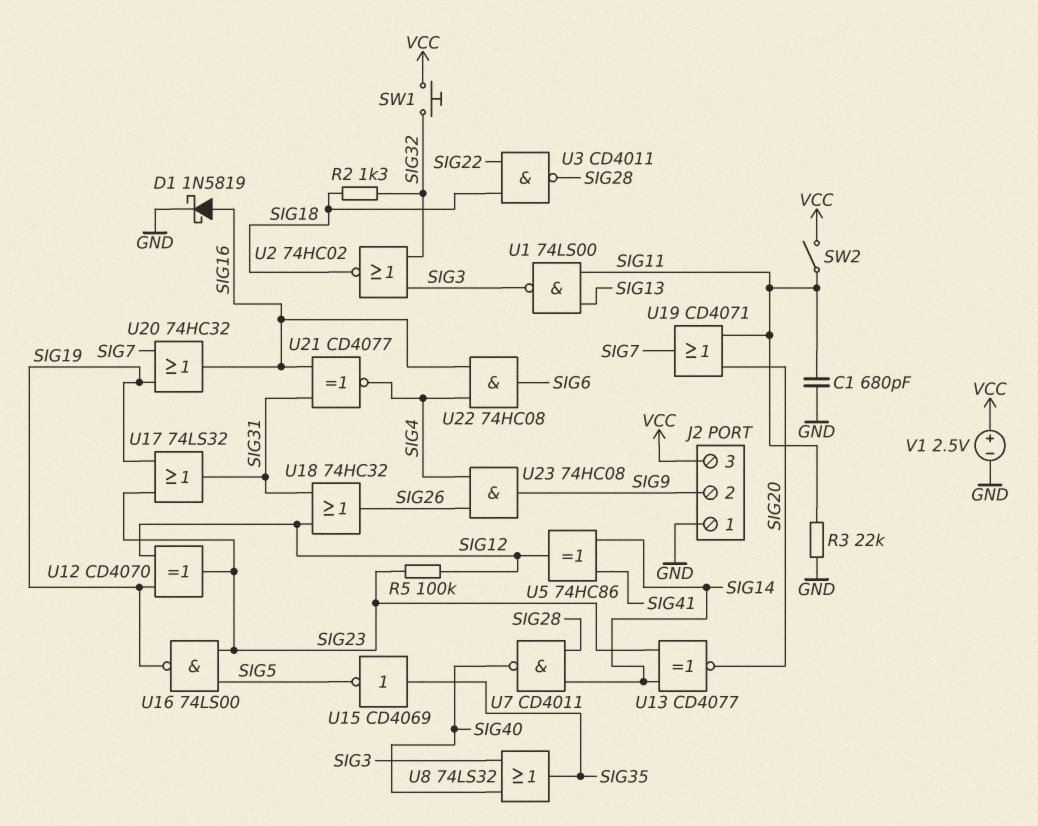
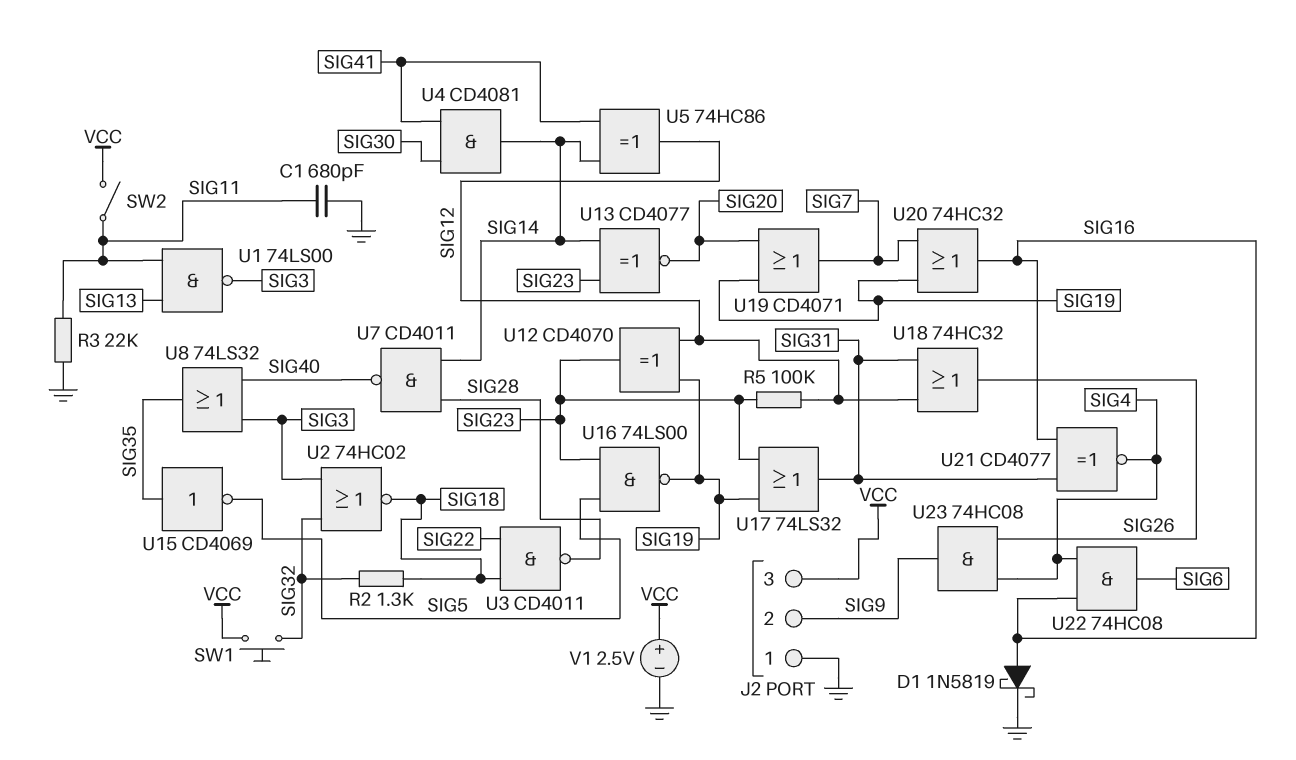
U4: none -> AND CD4081 (in SIG30, in SIG41, out SIG14)
U19: OR CD4071 (in SIG11, in SIG20, out SIG7) -> OR CD4071 (in SIG19, in SIG20, out SIG7)

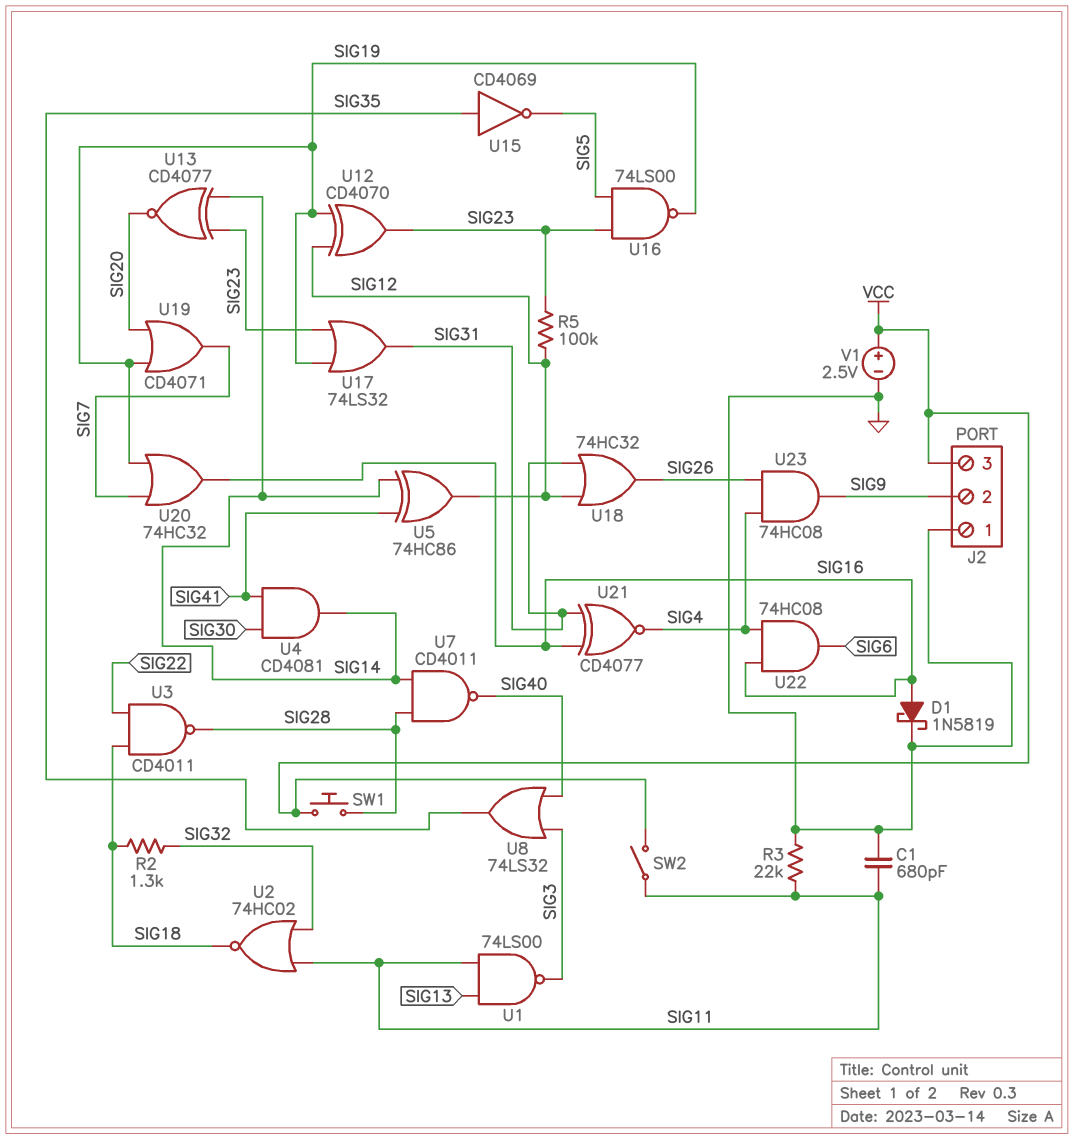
SW1: button (SIG32, VCC) -> button (SIG28, VCC)
U2: NOR 74HC02 (in SIG3, in SIG32, out SIG18) -> NOR 74HC02 (in SIG11, in SIG32, out SIG18)

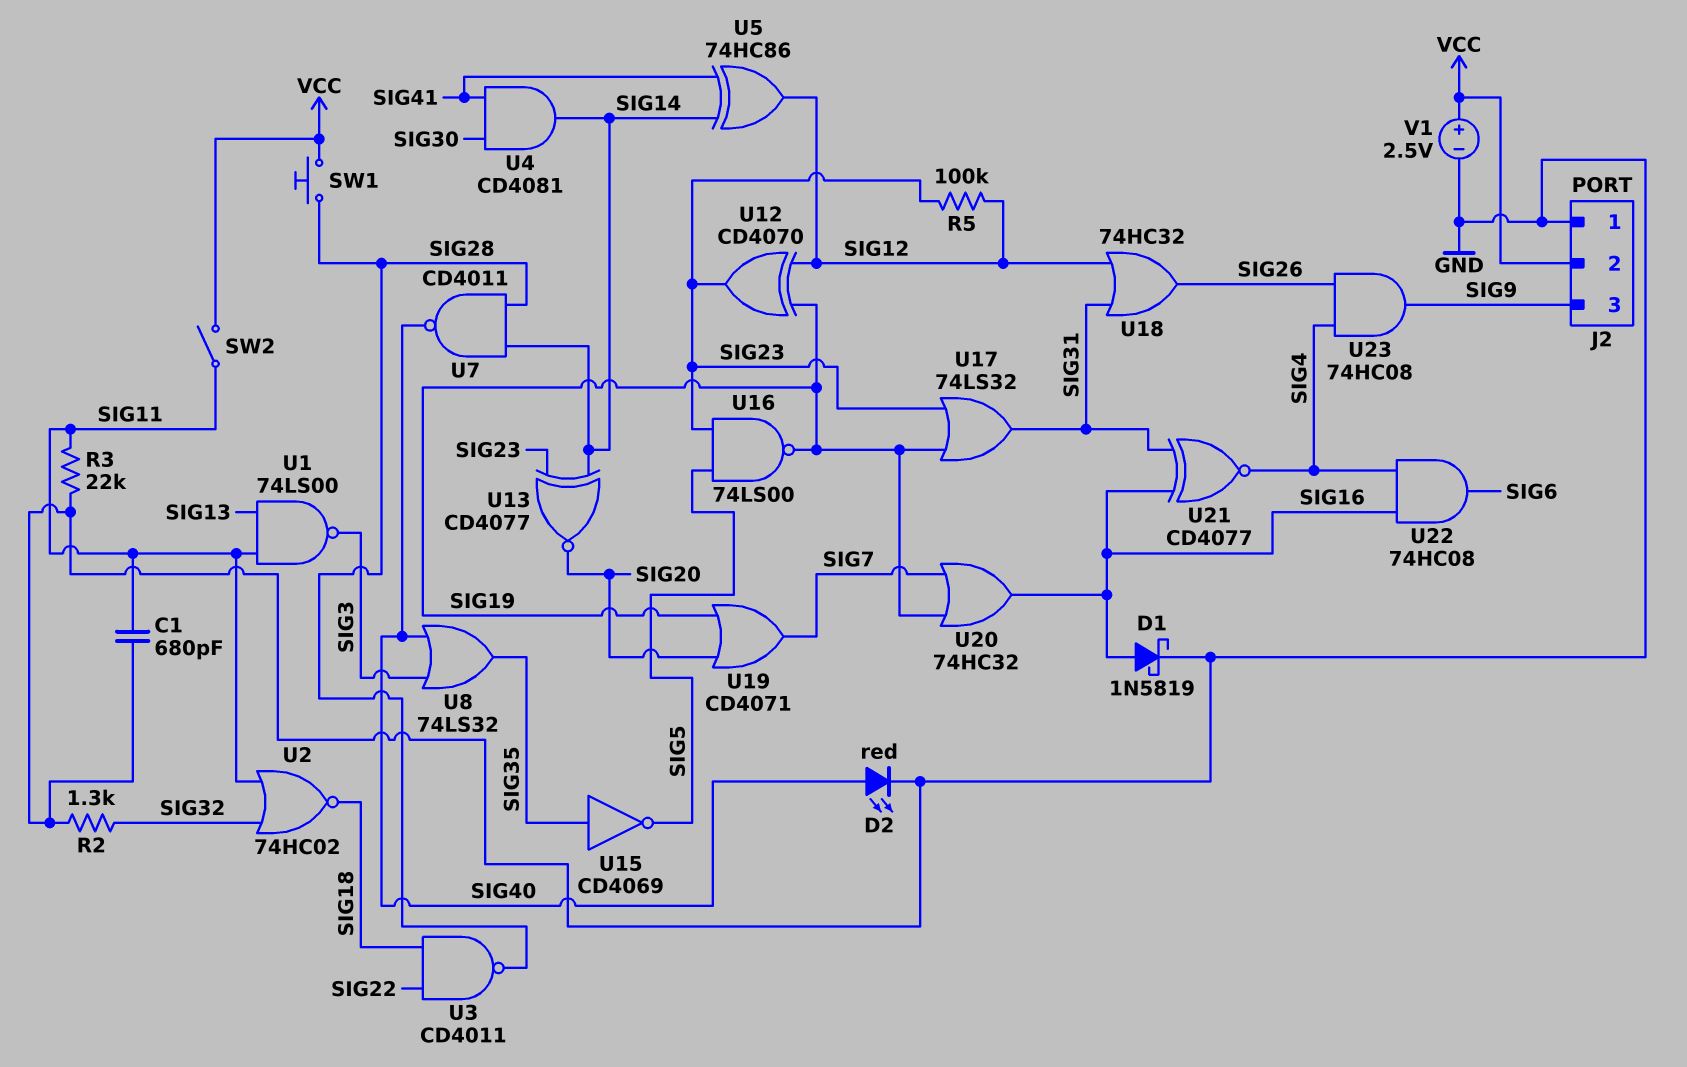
D2: none -> LED red (A SIG40, K GND)
J2 pin 2: SIG9 -> VCC
J2 pin 3: VCC -> SIG9
R2: 1.3k (SIG18, SIG32) -> 1.3k (GND, SIG32)

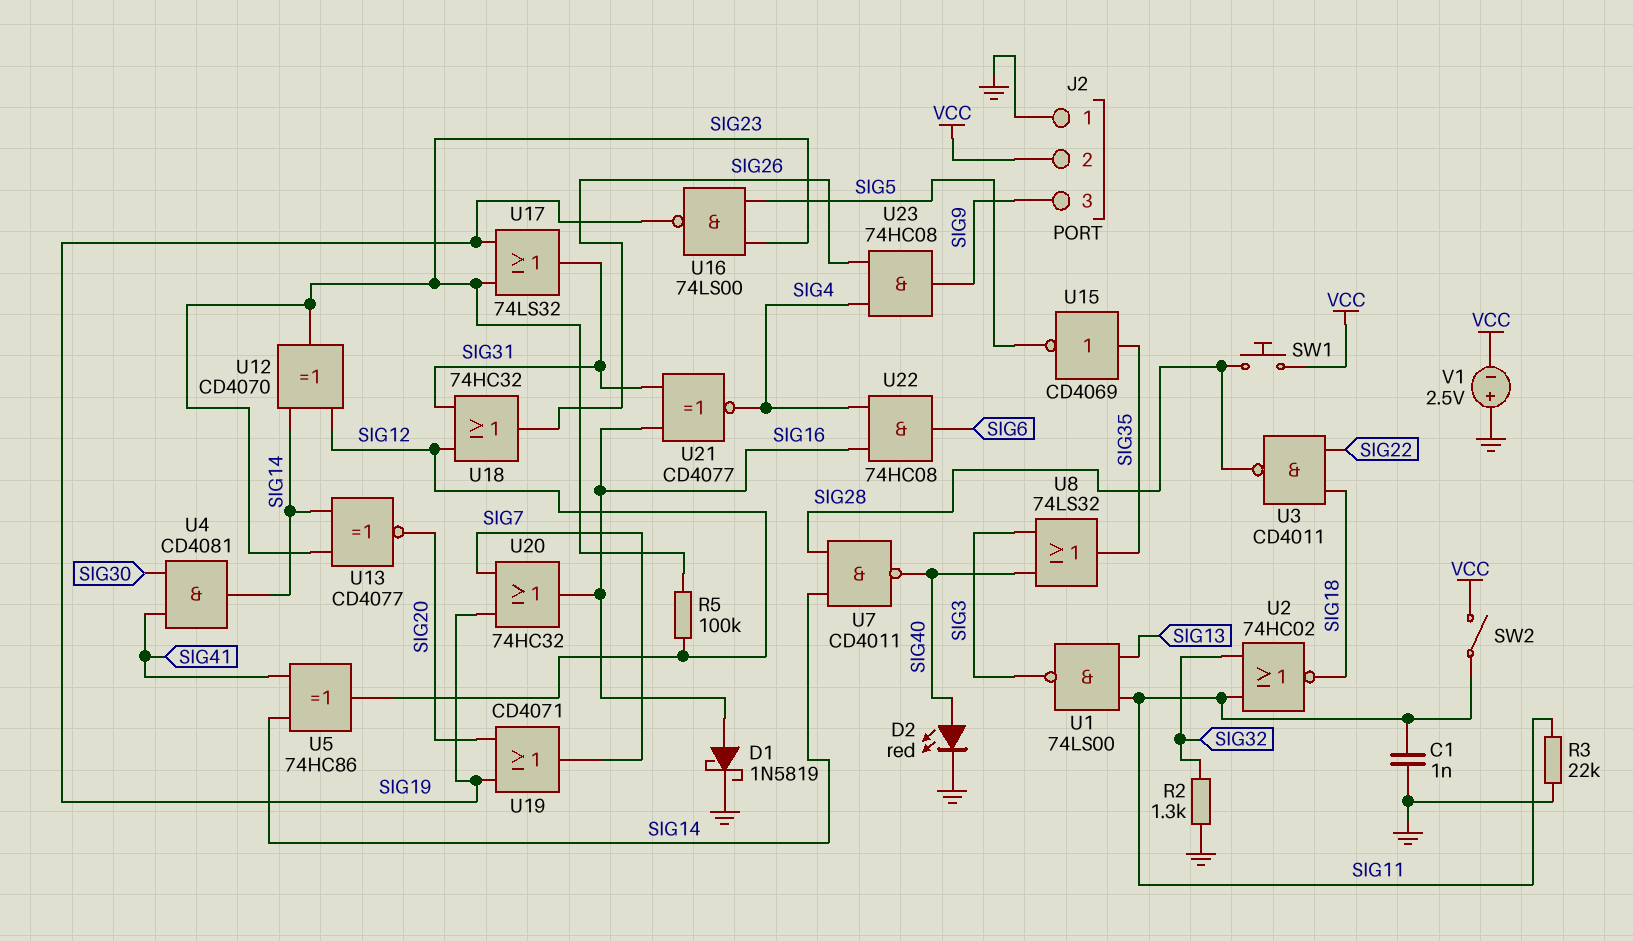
C1: 680pF (GND, SIG11) -> 1nF (GND, SIG11)
U12: XOR CD4070 (in SIG12, in SIG19, out SIG23) -> XOR CD4070 (in SIG12, in SIG14, out SIG23)
V1: 2.5V (plus VCC, minus GND) -> 2.5V (plus GND, minus VCC)

